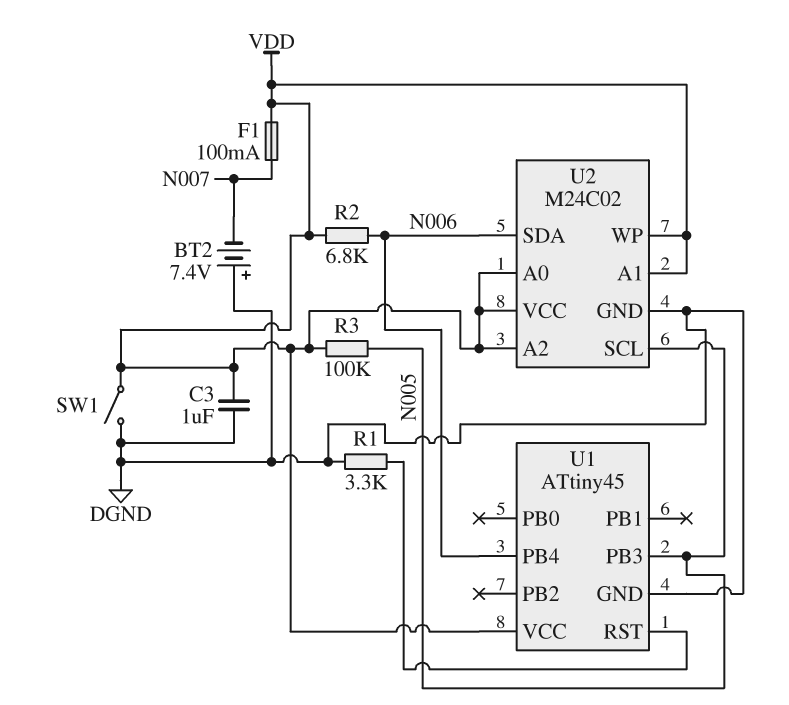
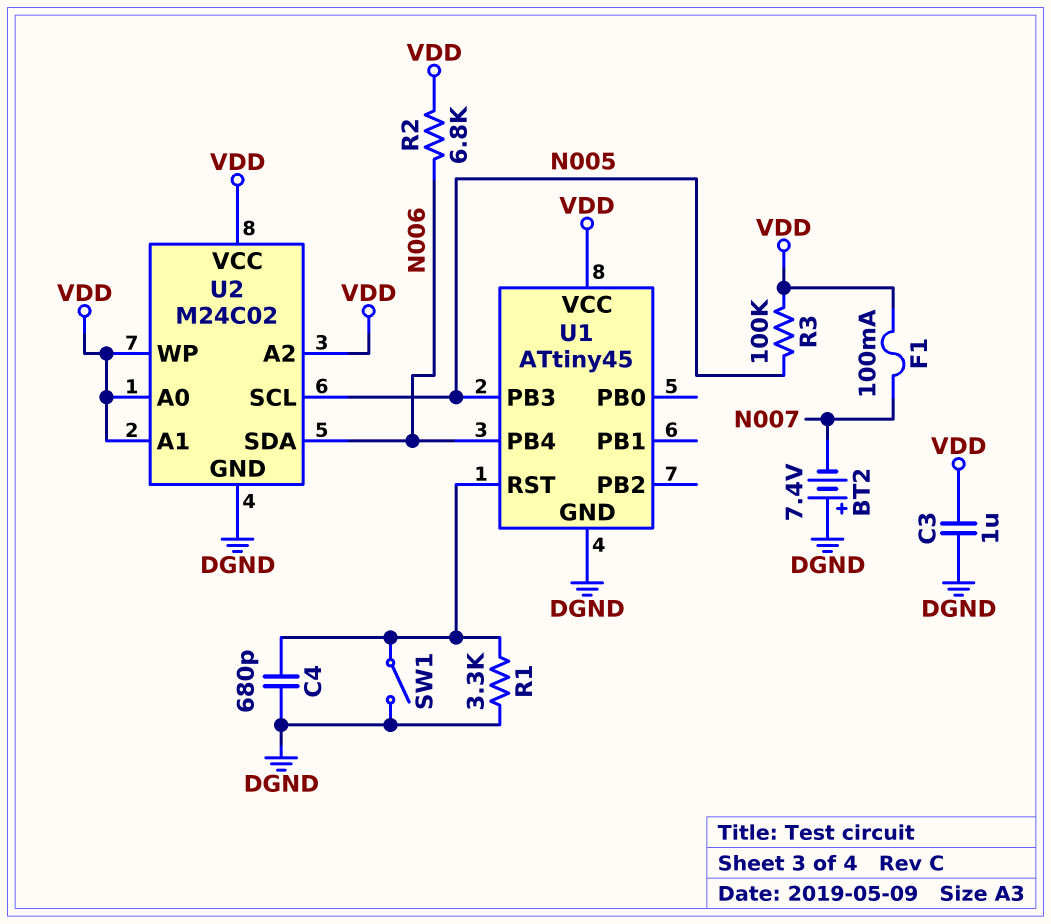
C4: none -> 680pF (DGND, U1/RST)
SW1: switch (DGND, VDD) -> switch (DGND, U1/RST)

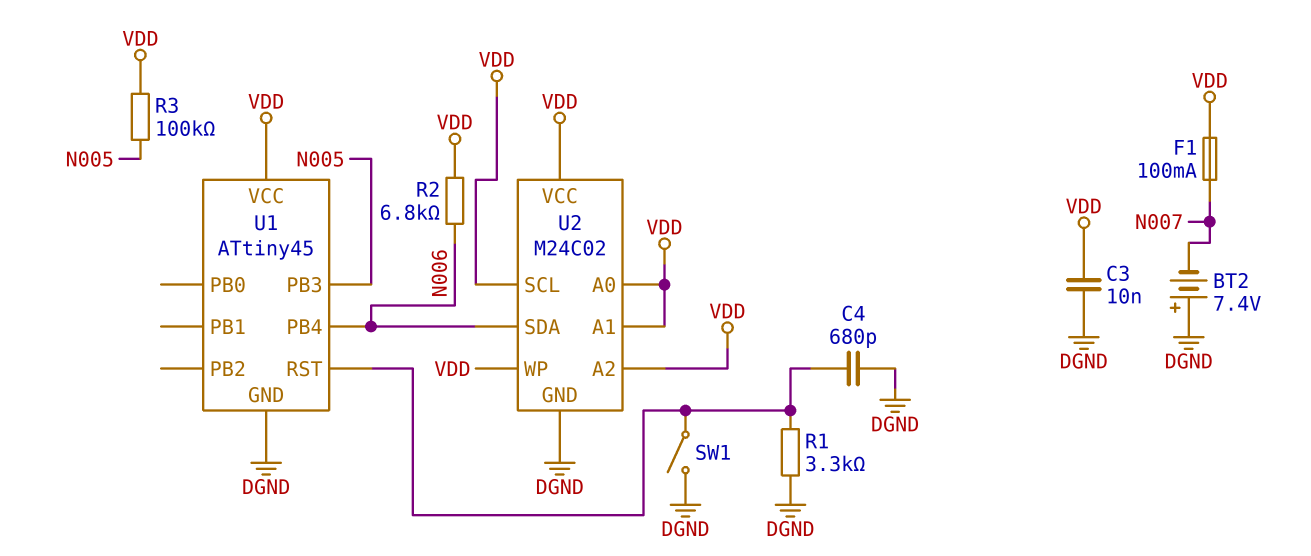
C3: 1uF (DGND, VDD) -> 10nF (DGND, VDD)
U2 pin SCL: N005 -> VDD

